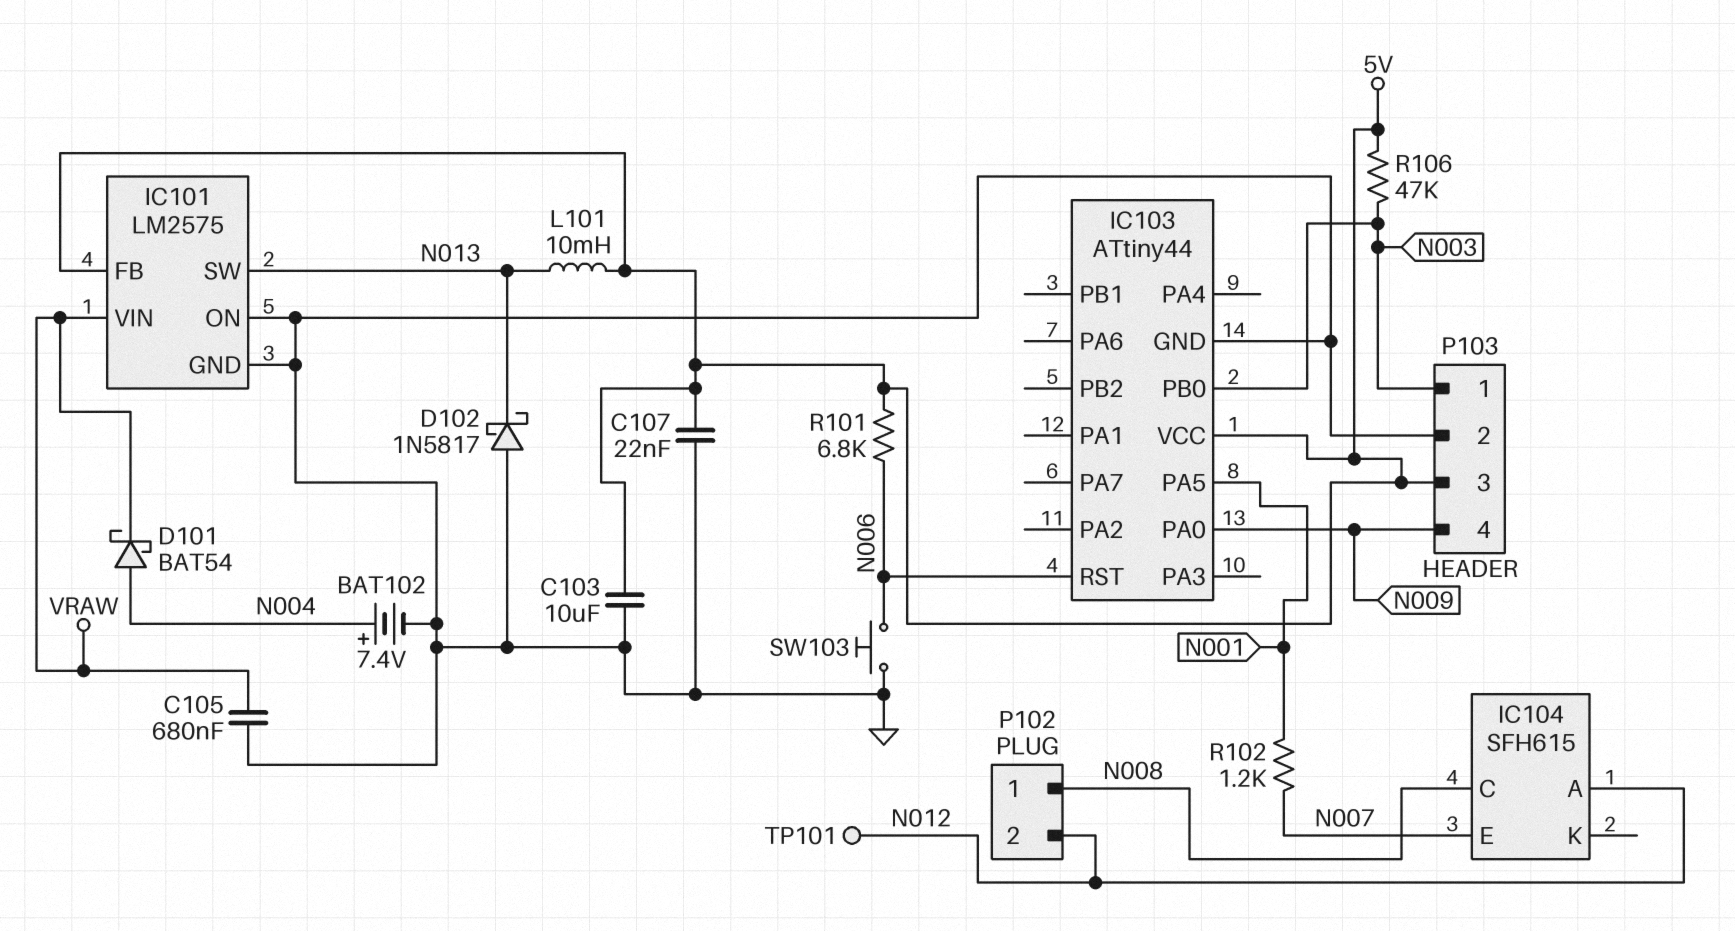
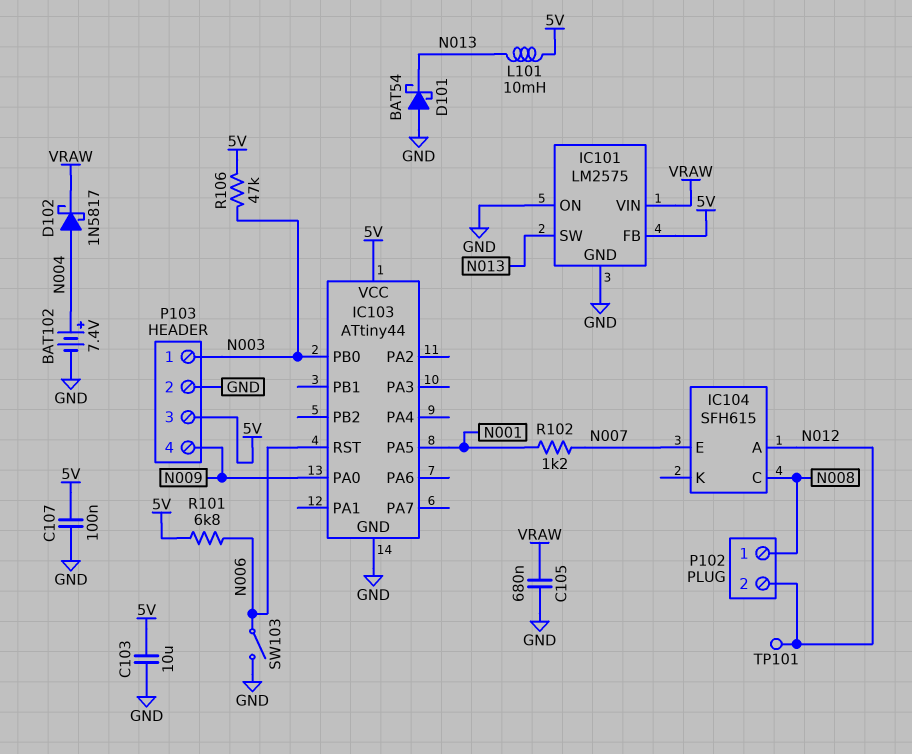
C107: 22nF (5V, GND) -> 100nF (5V, GND)
D101: schottky BAT54 (A N004, K VRAW) -> schottky BAT54 (A GND, K N013)
D102: schottky 1N5817 (A GND, K N013) -> schottky 1N5817 (A N004, K VRAW)
SW103: button (GND, N006) -> switch (GND, N006)

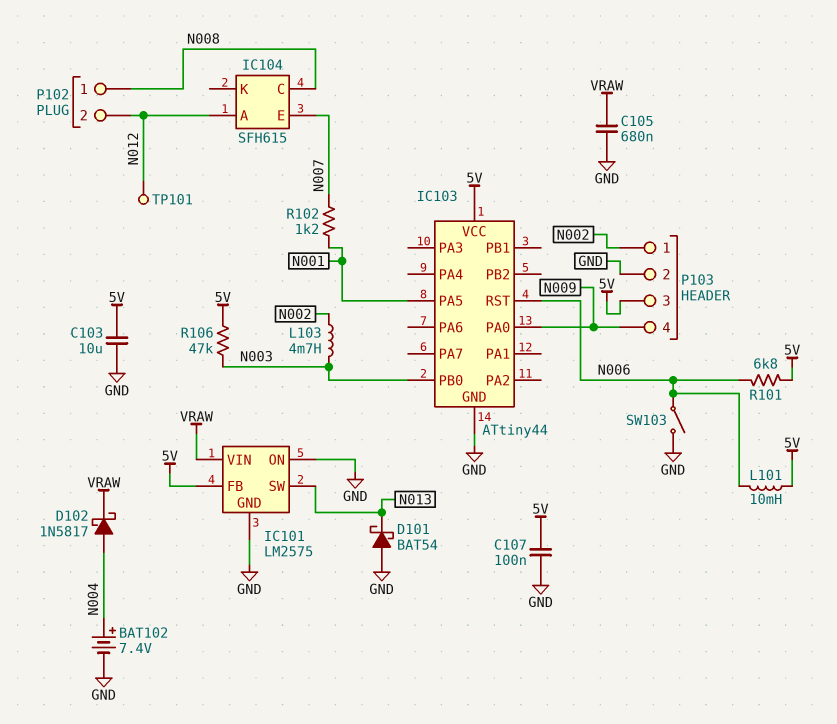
L101: 10mH (5V, N013) -> 10mH (5V, N006)
L103: none -> 4.7mH (N002, N003)
P103 pin 1: N003 -> N002

